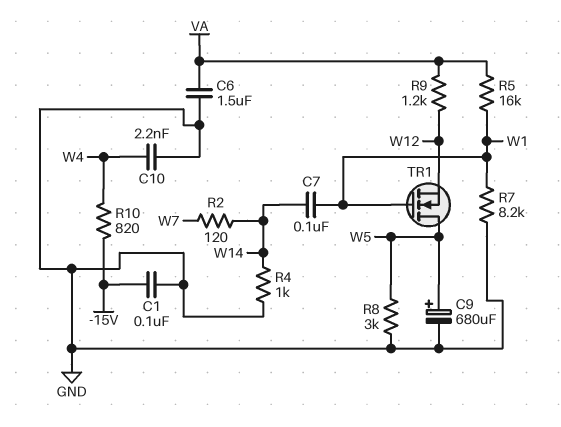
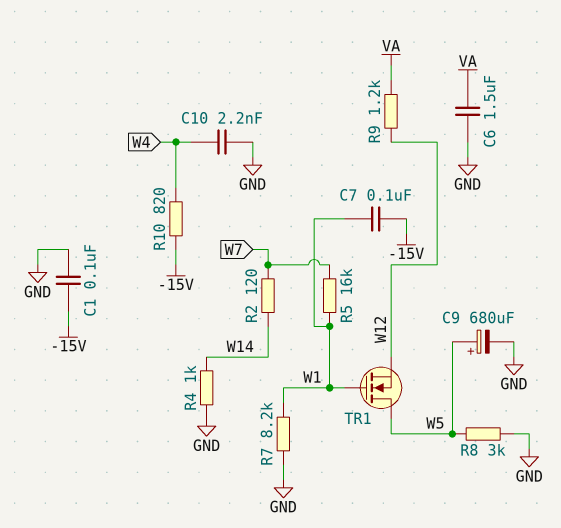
C7: 100nF (W1, W14) -> 100nF (-15V, W1)
R5: 16k (VA, W1) -> 16k (W1, W7)

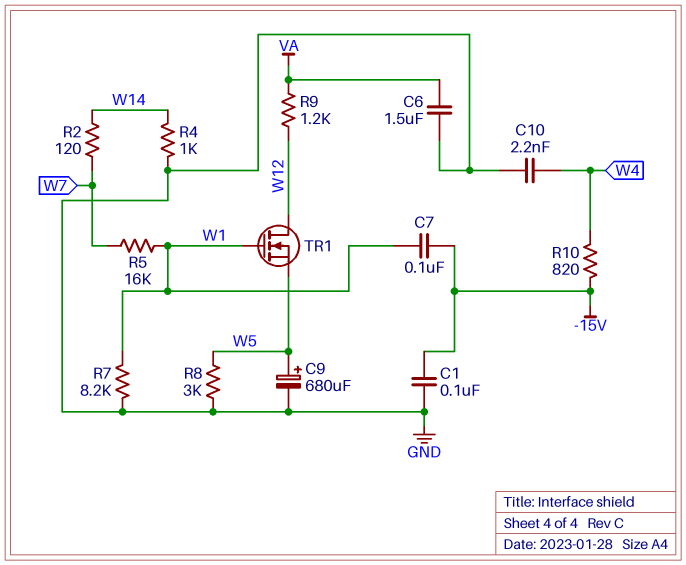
TR1: NMOS (G W1, D W5, S W12) -> NMOS (G W1, D W12, S W5)

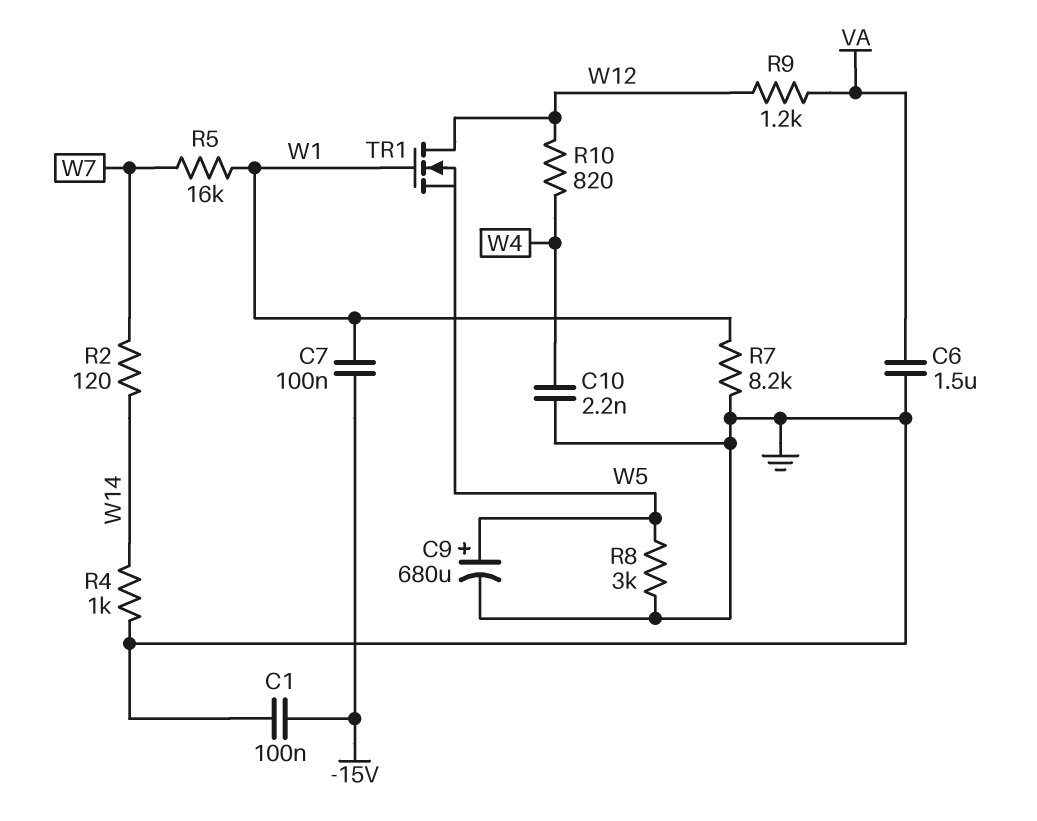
R10: 820 (-15V, W4) -> 820 (W4, W12)

